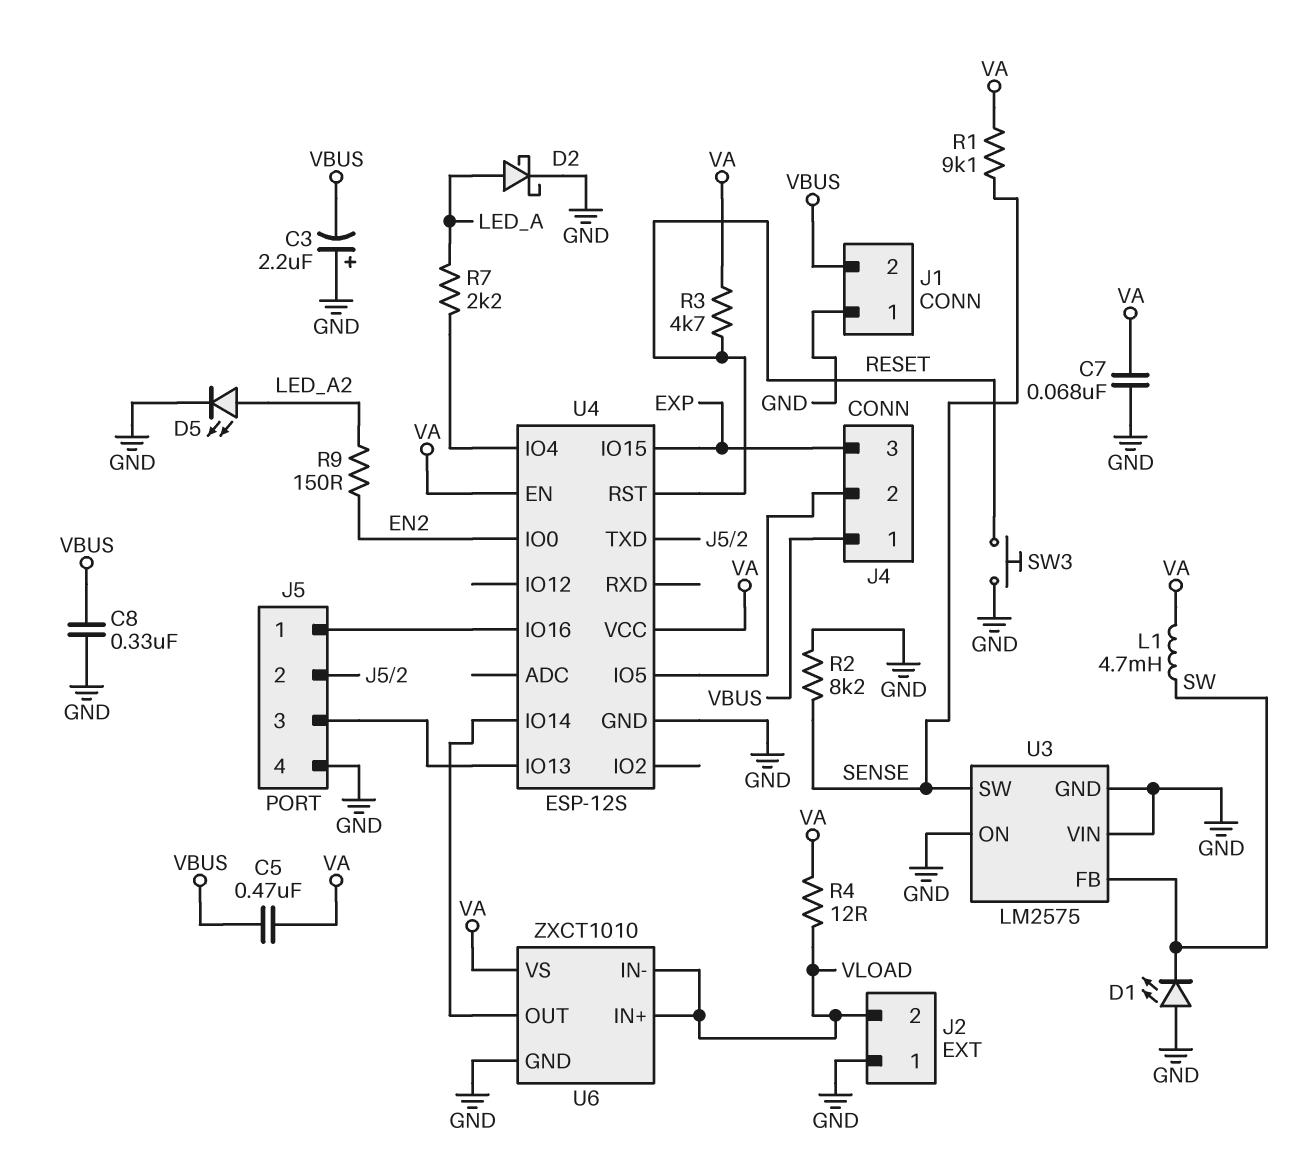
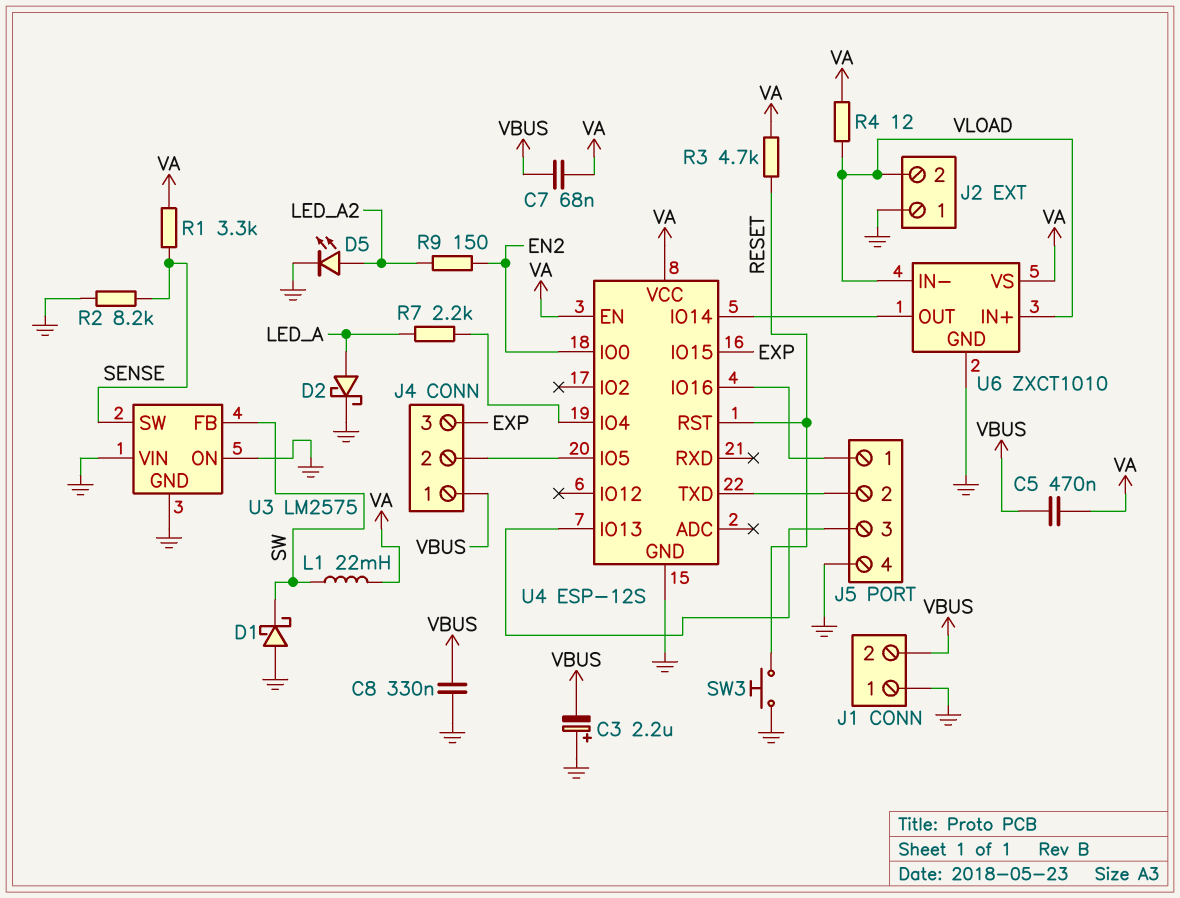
C7: 68nF (GND, VA) -> 68nF (VA, VBUS)
D1: LED (A GND, K SW) -> schottky (A GND, K SW)
L1: 4.7mH (SW, VA) -> 22mH (SW, VA)
R1: 9.1k (SENSE, VA) -> 3.3k (SENSE, VA)

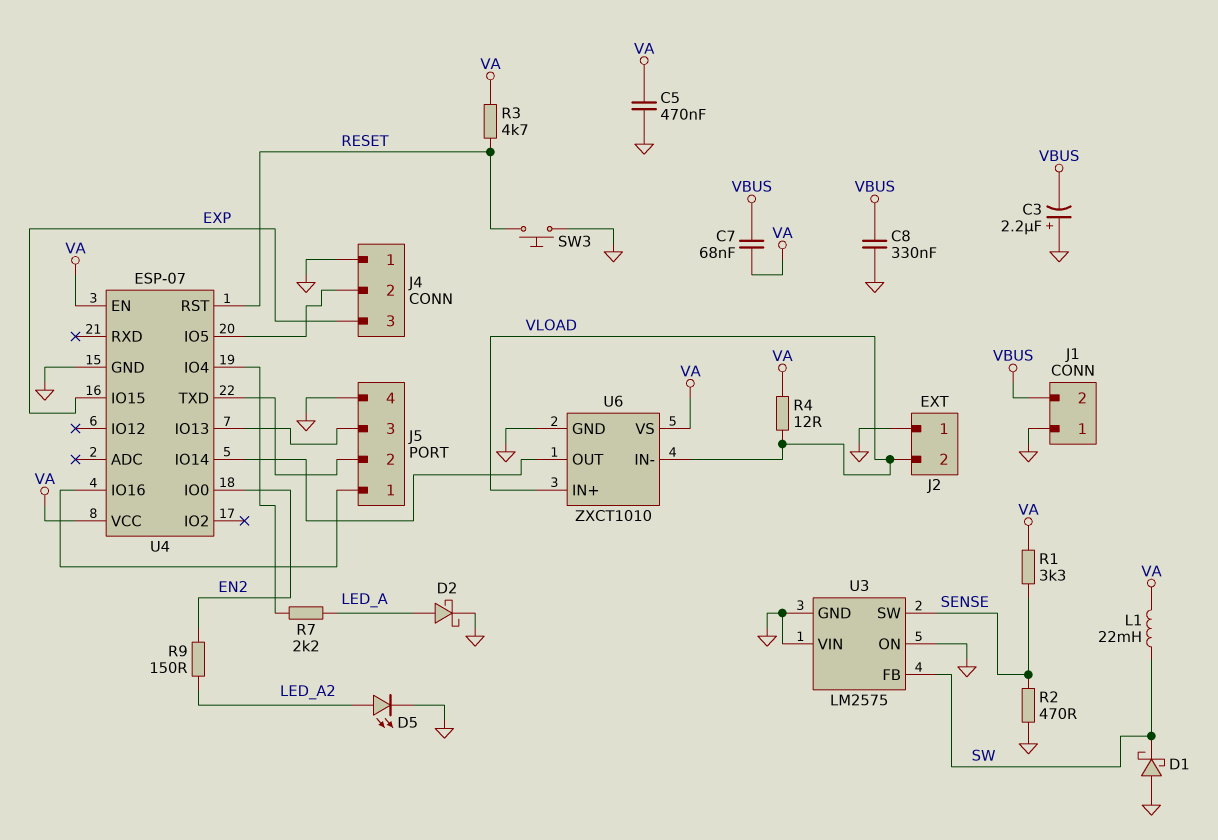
C5: 470nF (VA, VBUS) -> 470nF (GND, VA)
J4 pin 1: VBUS -> GND
R2: 8.2k (GND, SENSE) -> 470 (GND, SENSE)
U4: ESP-12S -> ESP-07

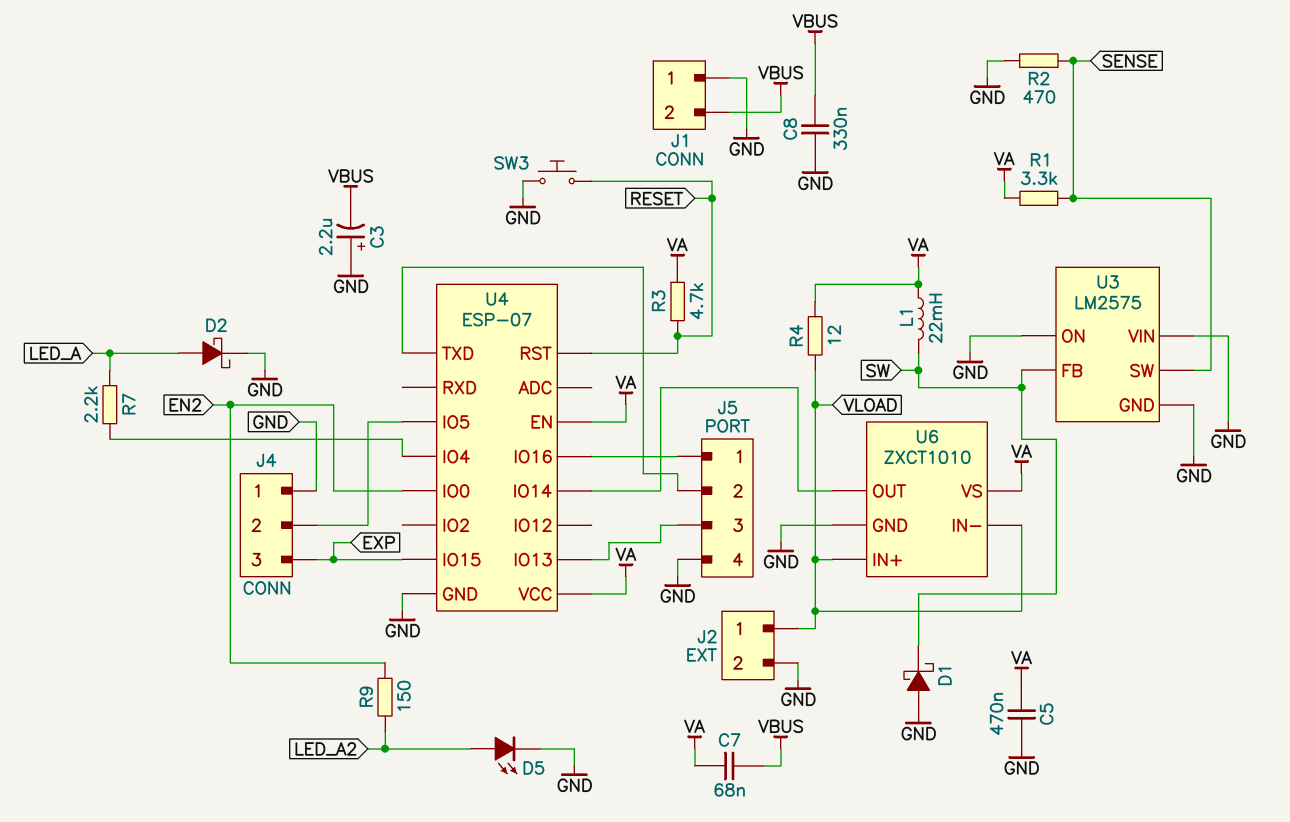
J2 pin 1: GND -> VLOAD
J2 pin 2: VLOAD -> GND

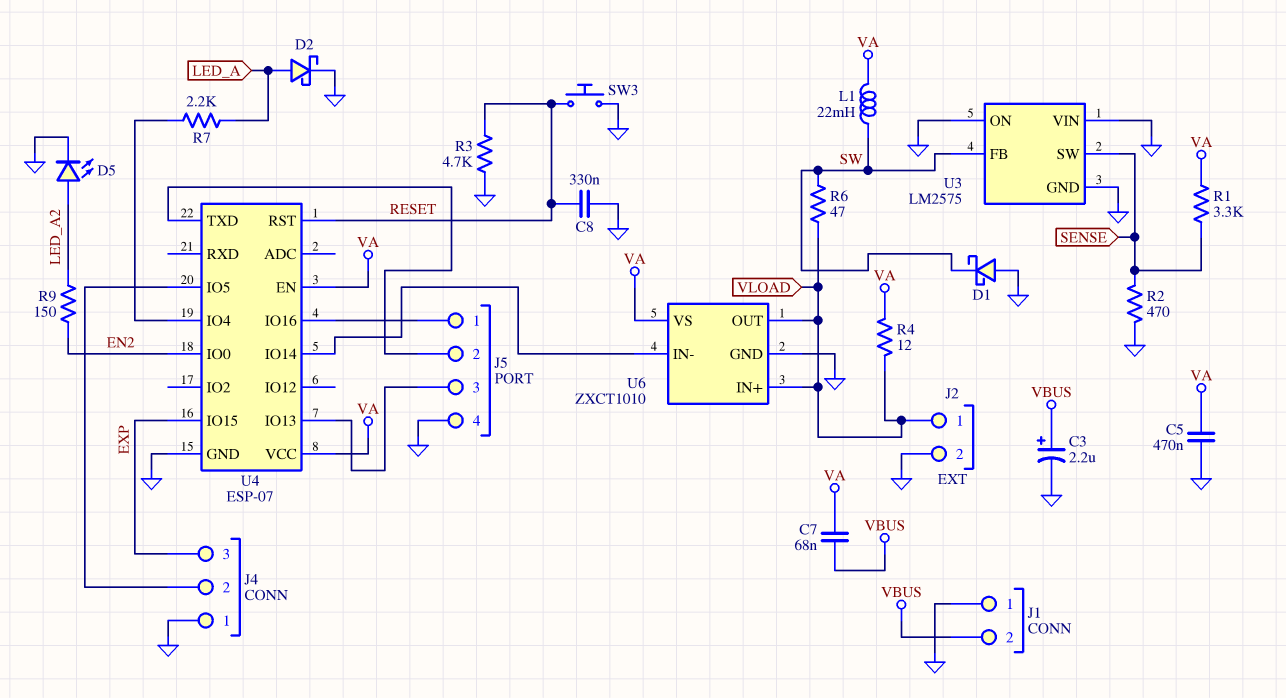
C3: 2.2uF (plus GND, minus VBUS) -> 2.2uF (plus VBUS, minus GND)
C8: 330nF (GND, VBUS) -> 330nF (GND, RESET)
R3: 4.7k (RESET, VA) -> 4.7k (GND, RESET)
R6: none -> 47 (SW, VLOAD)
U6 pin IN-: VLOAD -> U4/IO14
U6 pin OUT: U4/IO14 -> VLOAD

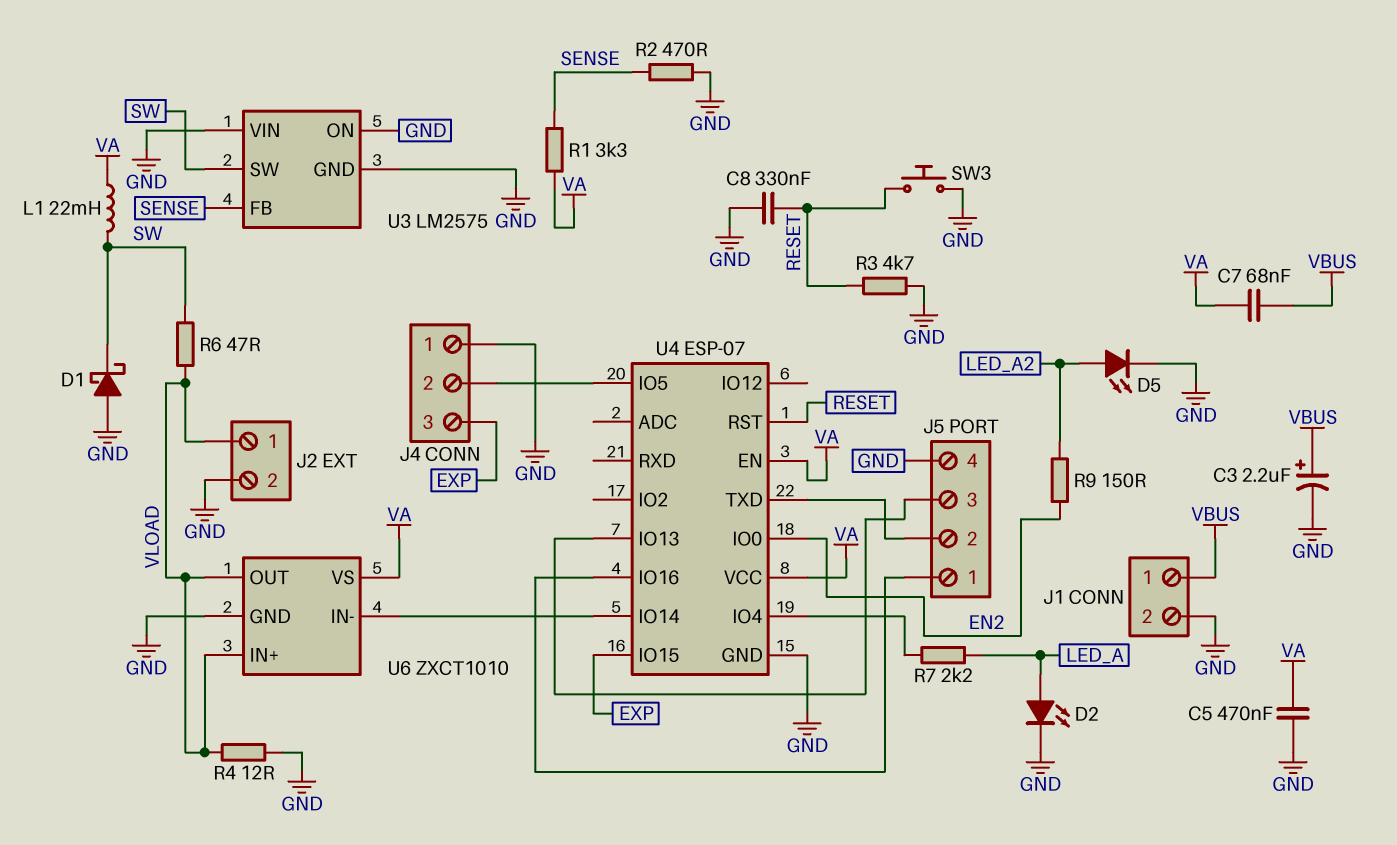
D2: schottky (A LED_A, K GND) -> LED (A LED_A, K GND)
J1 pin 1: GND -> VBUS
J1 pin 2: VBUS -> GND
R4: 12 (VA, VLOAD) -> 12 (GND, VLOAD)
U3 pin FB: SW -> SENSE
U3 pin SW: SENSE -> SW

